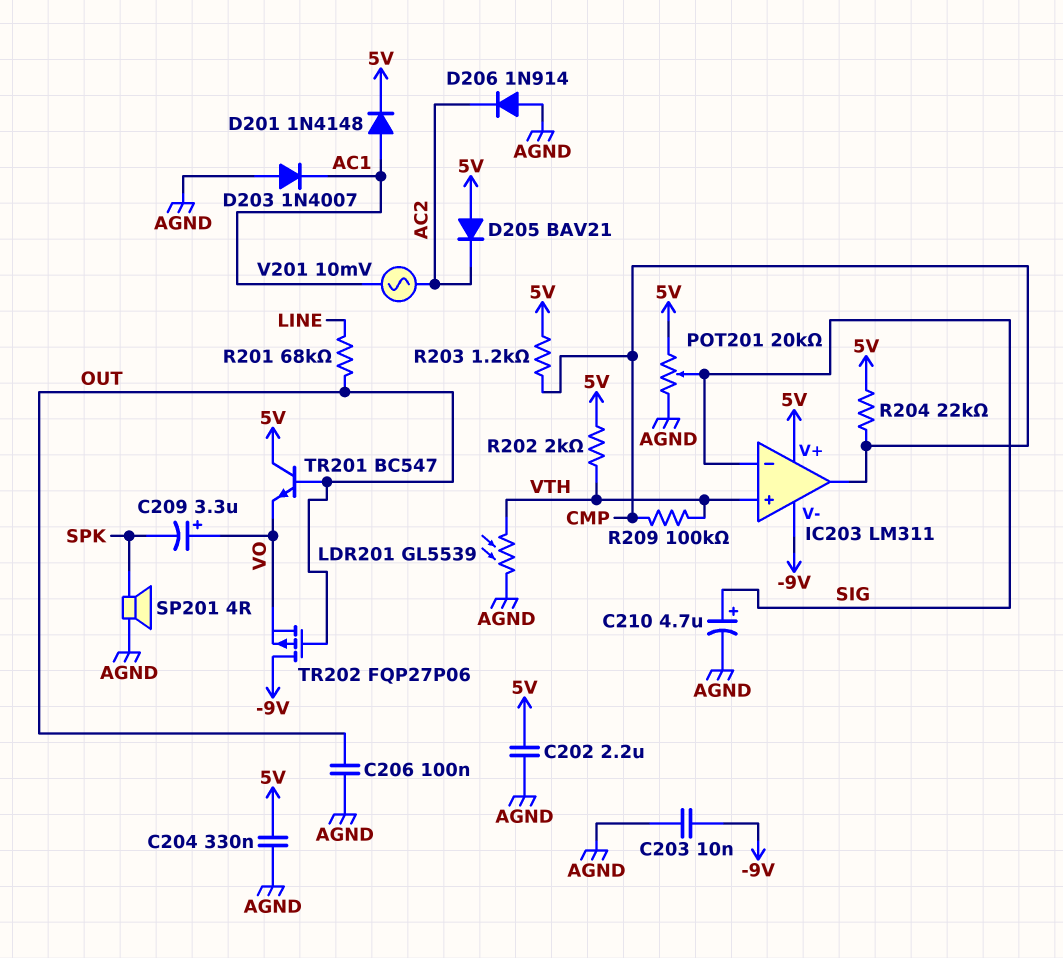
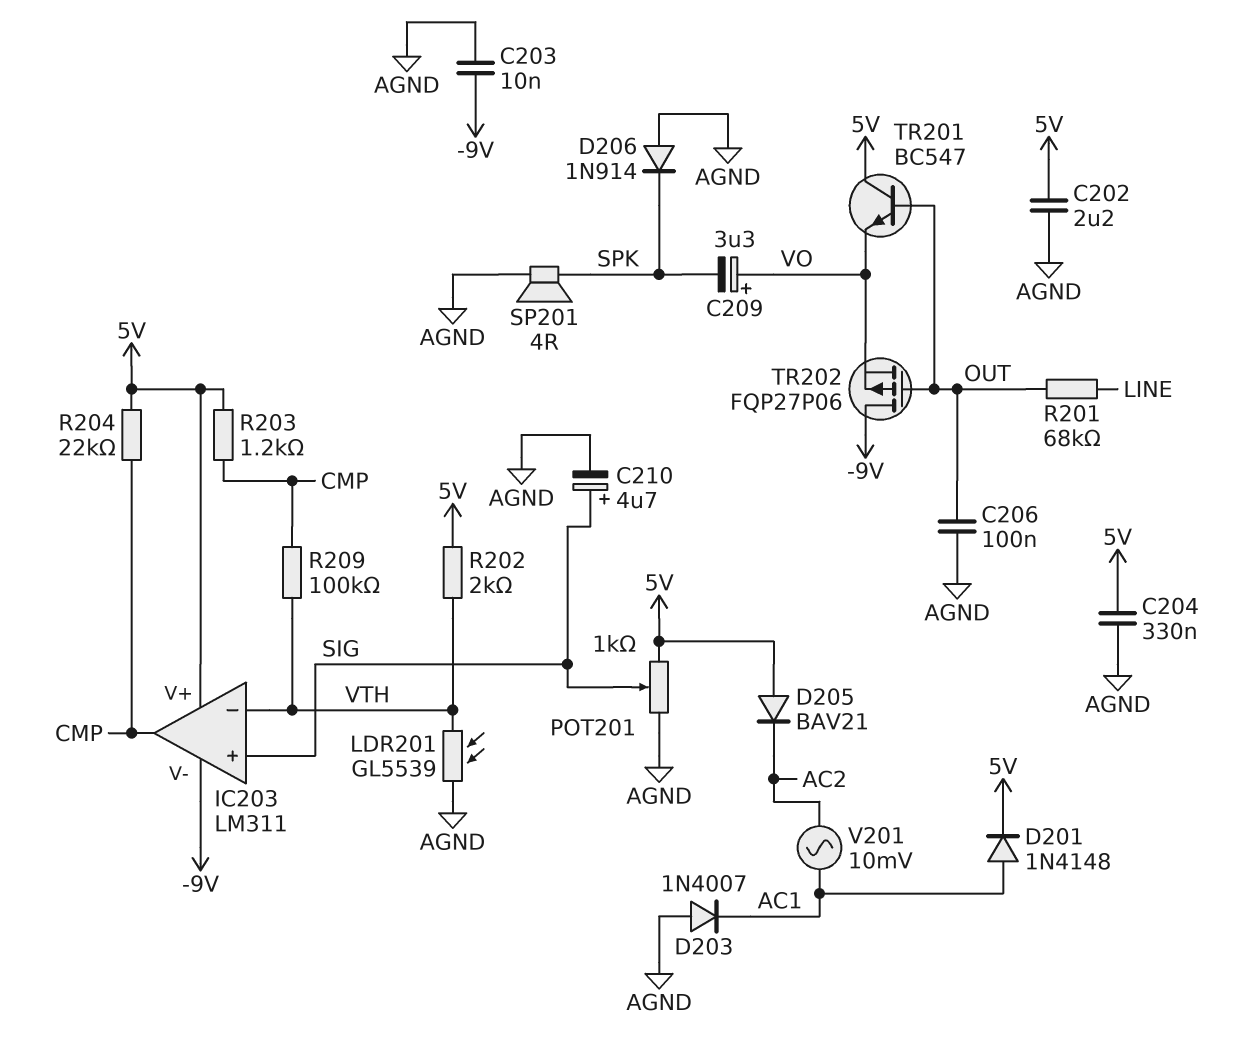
D206: diode 1N914 (A AGND, K AC2) -> diode 1N914 (A AGND, K SPK)
IC203 pin in+: VTH -> SIG
IC203 pin in-: SIG -> VTH
POT201: 20k (5V, AGND, wiper SIG) -> 1k (5V, AGND, wiper SIG)

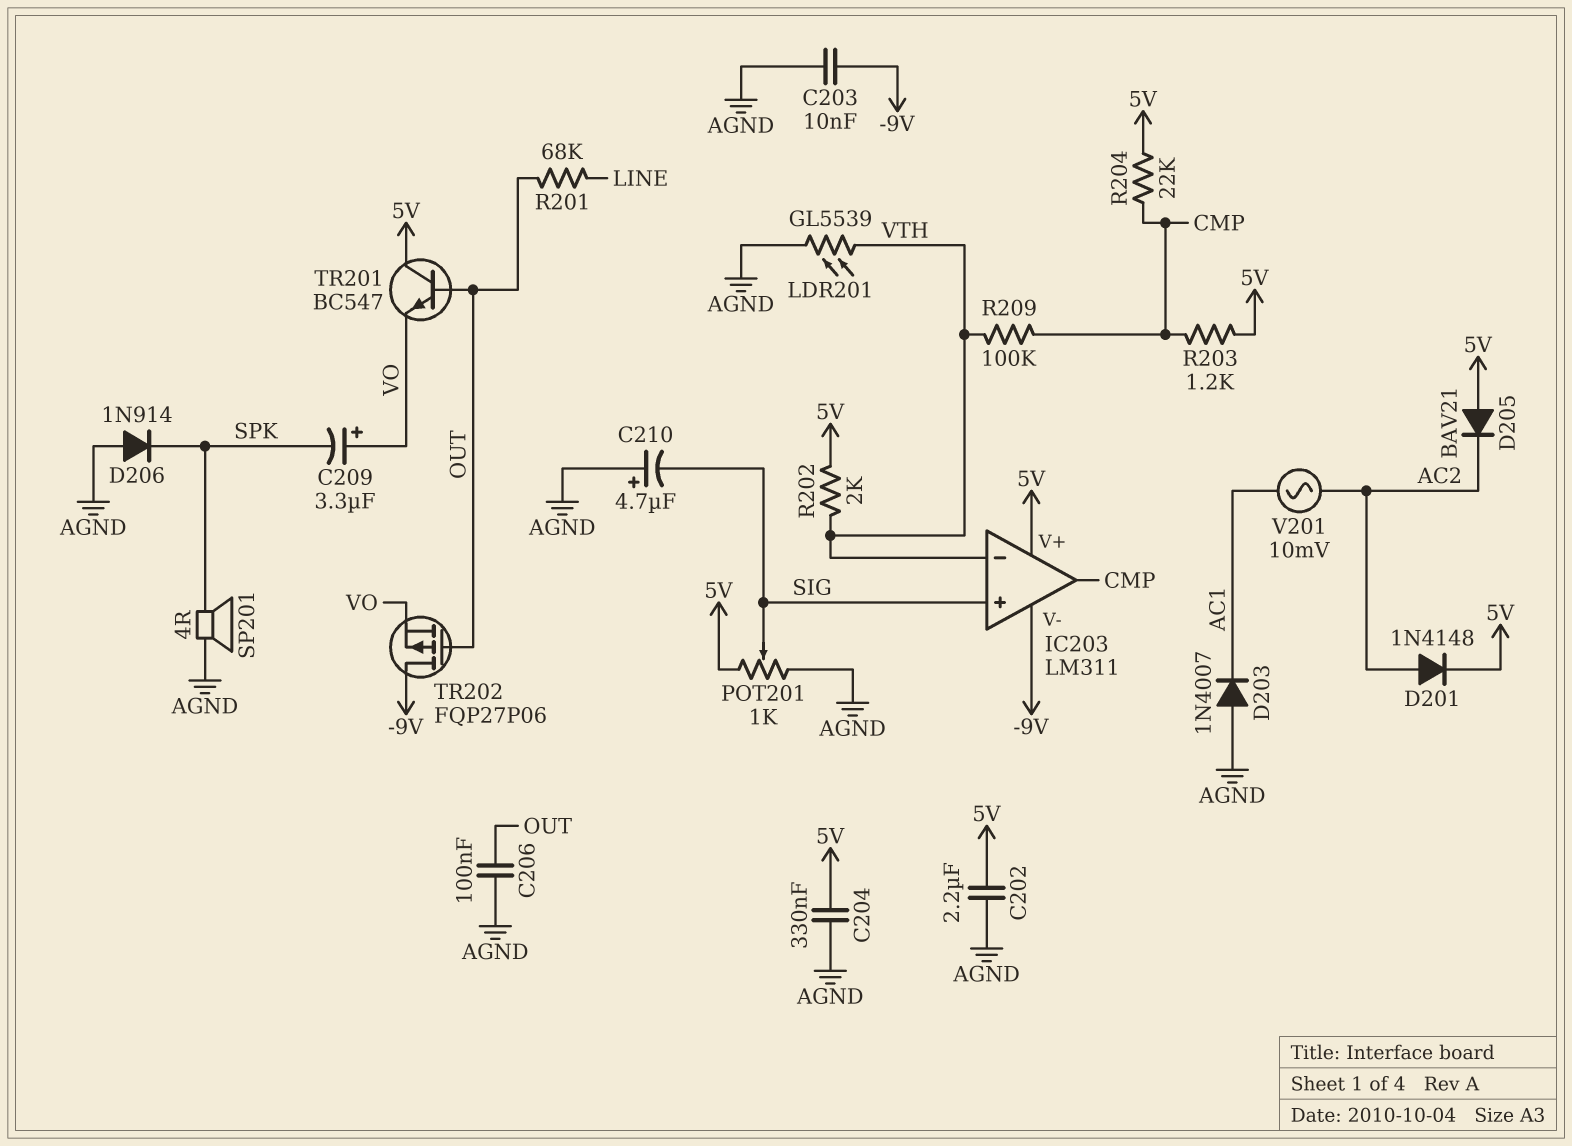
C210: 4.7uF (plus SIG, minus AGND) -> 4.7uF (plus AGND, minus SIG)
D201: diode 1N4148 (A AC1, K 5V) -> diode 1N4148 (A AC2, K 5V)

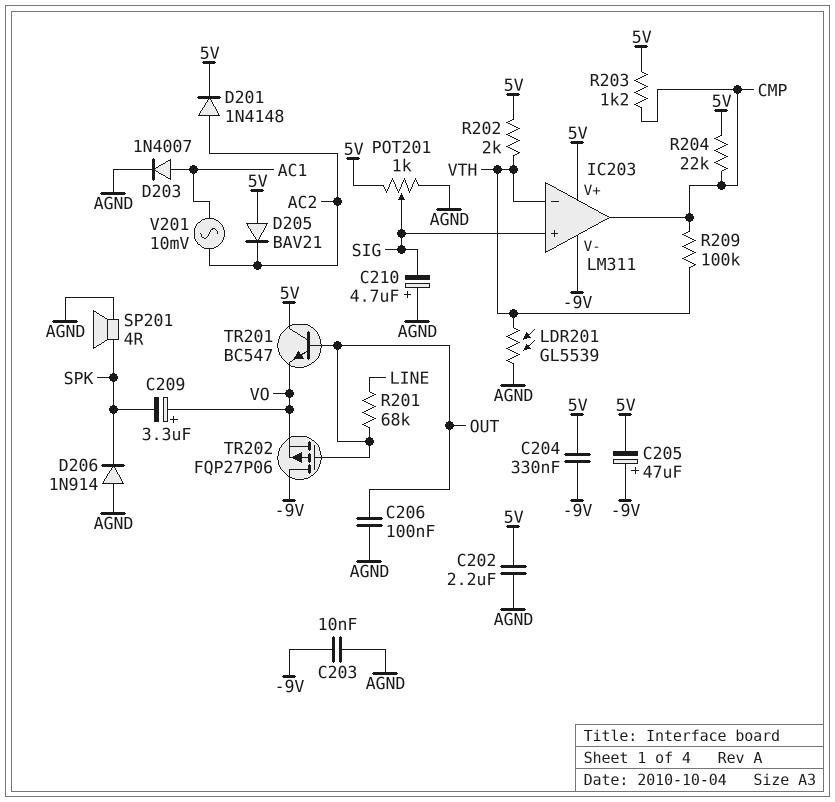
C204: 330nF (5V, AGND) -> 330nF (-9V, 5V)
C205: none -> 47uF (plus -9V, minus 5V)
D203: diode 1N4007 (A AGND, K AC1) -> diode 1N4007 (A AC1, K AGND)

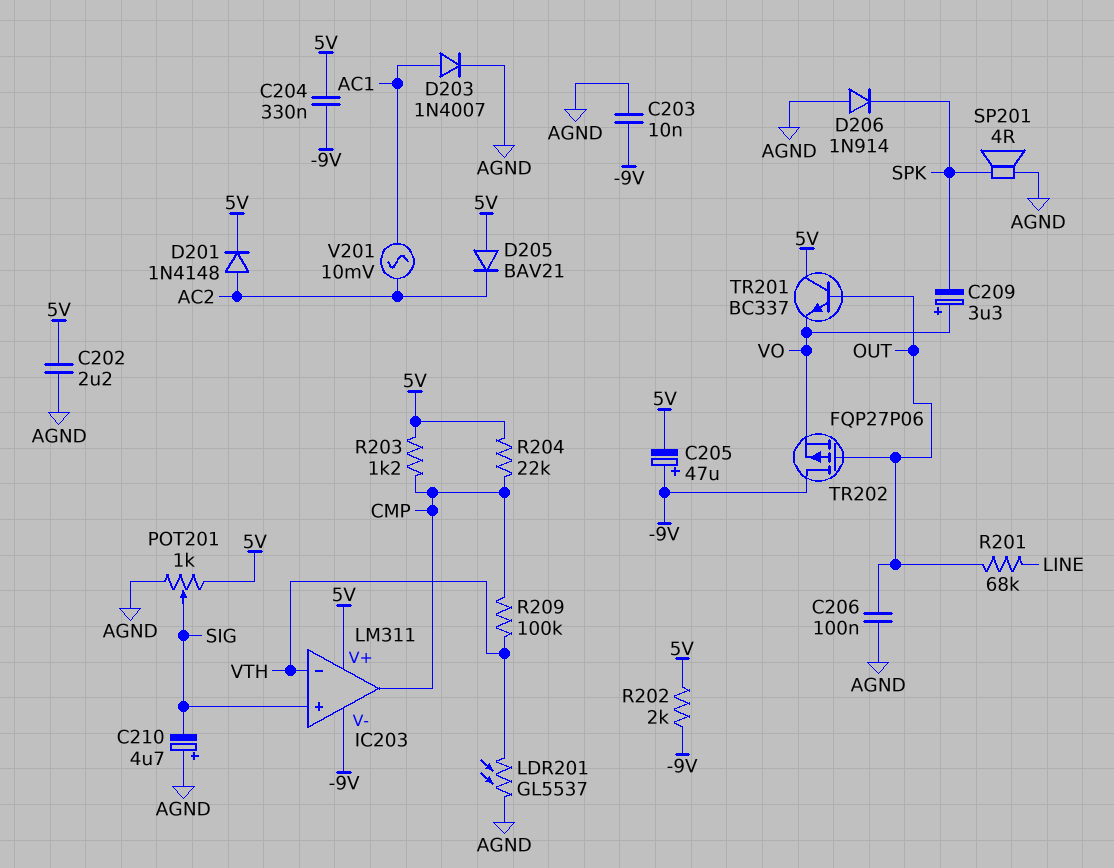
LDR201: GL5539 (AGND, VTH) -> GL5537 (AGND, VTH)
R202: 2k (5V, VTH) -> 2k (-9V, 5V)
TR201: NPN BC547 (B OUT, C 5V, E VO) -> NPN BC337 (B OUT, C 5V, E VO)

